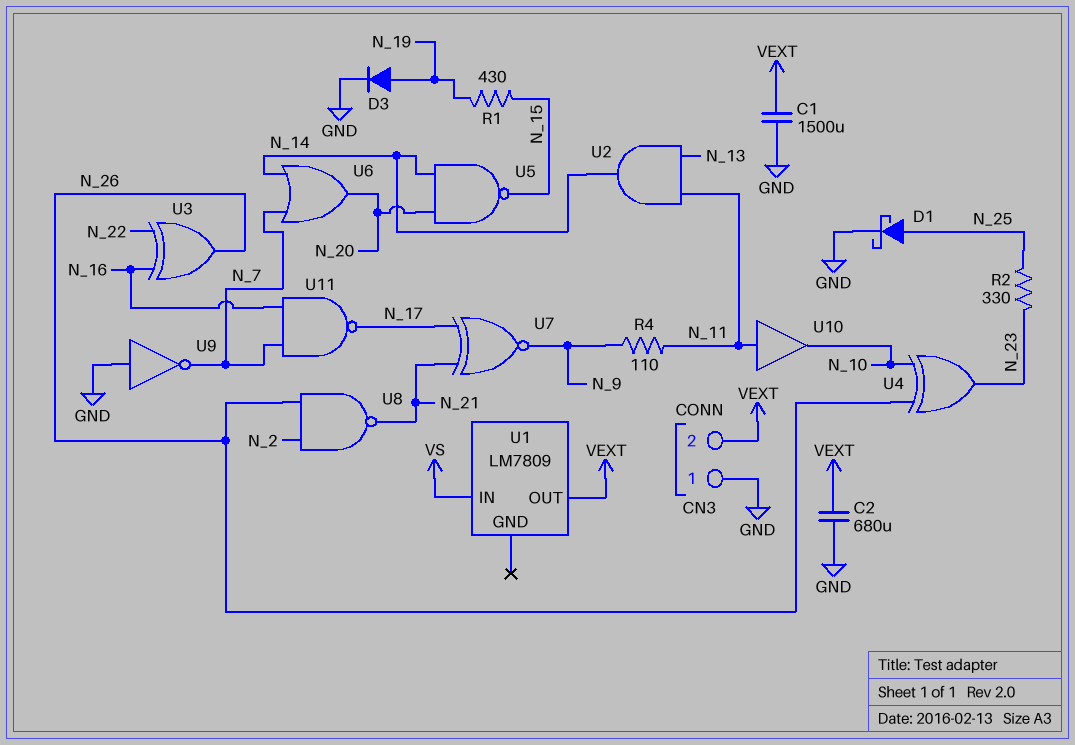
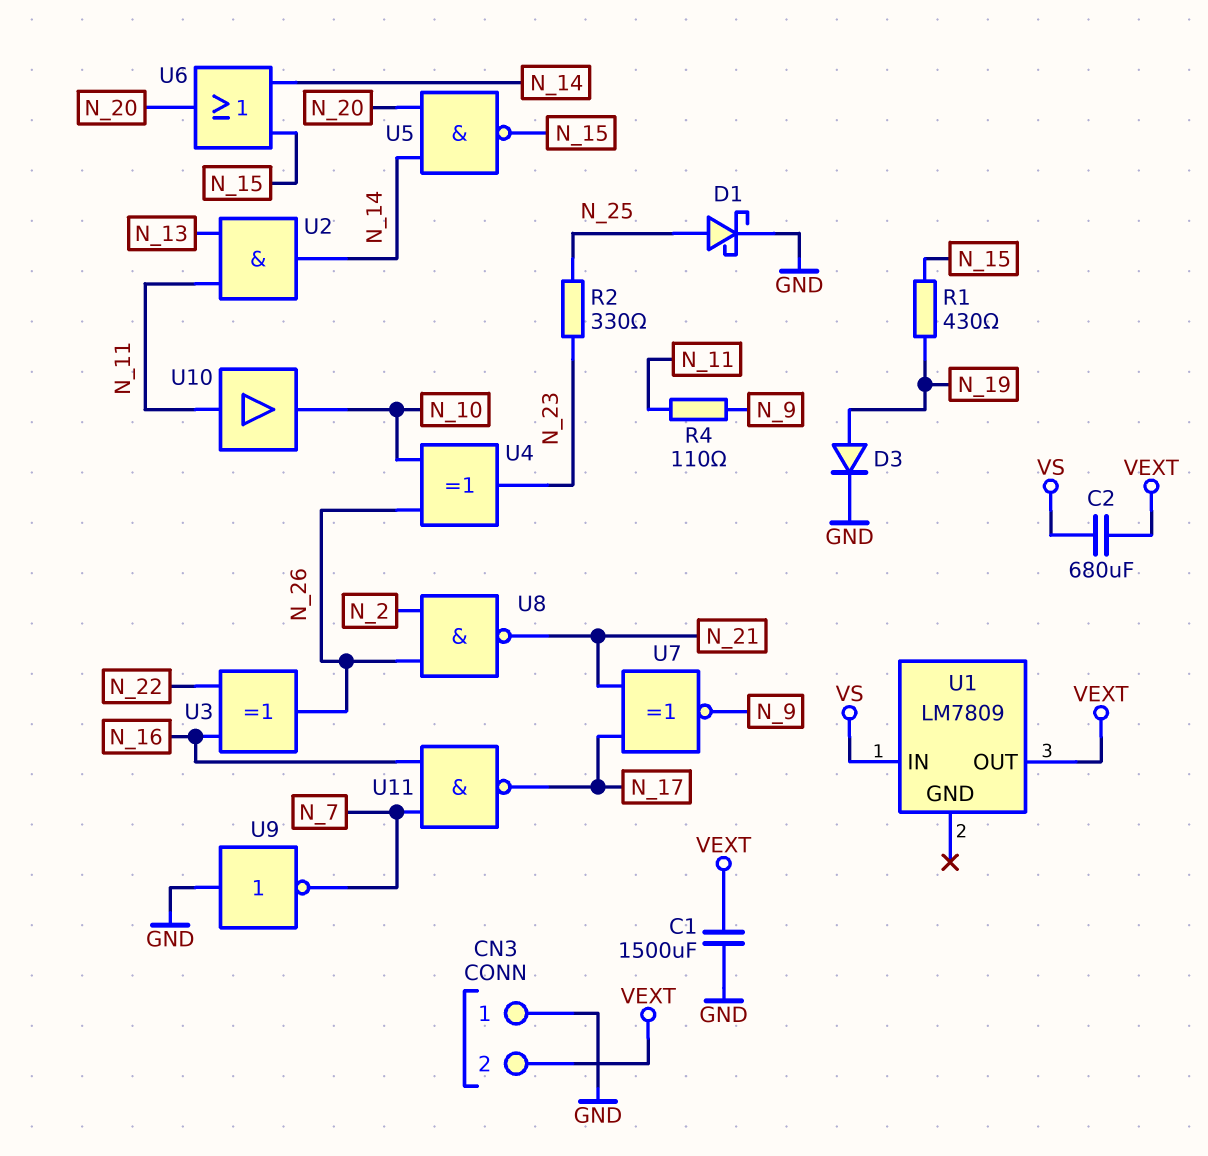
C2: 680uF (GND, VEXT) -> 680uF (VEXT, VS)
U6: OR (in N_7, in N_14, out N_20) -> OR (in N_14, in N_15, out N_20)

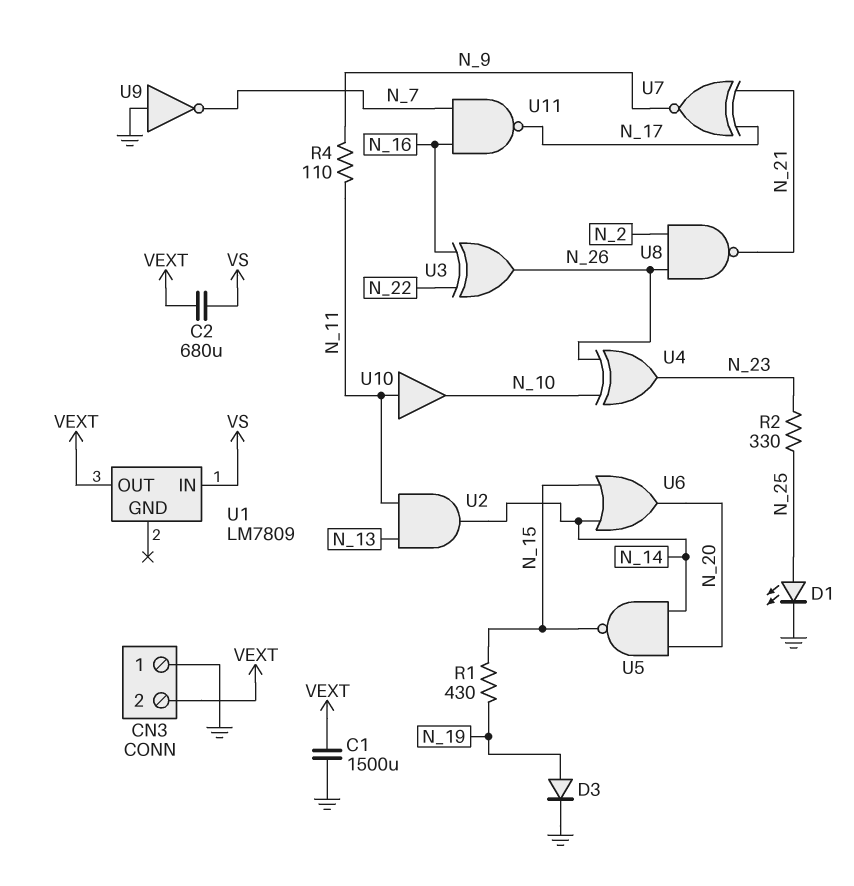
D1: schottky (A N_25, K GND) -> LED (A N_25, K GND)

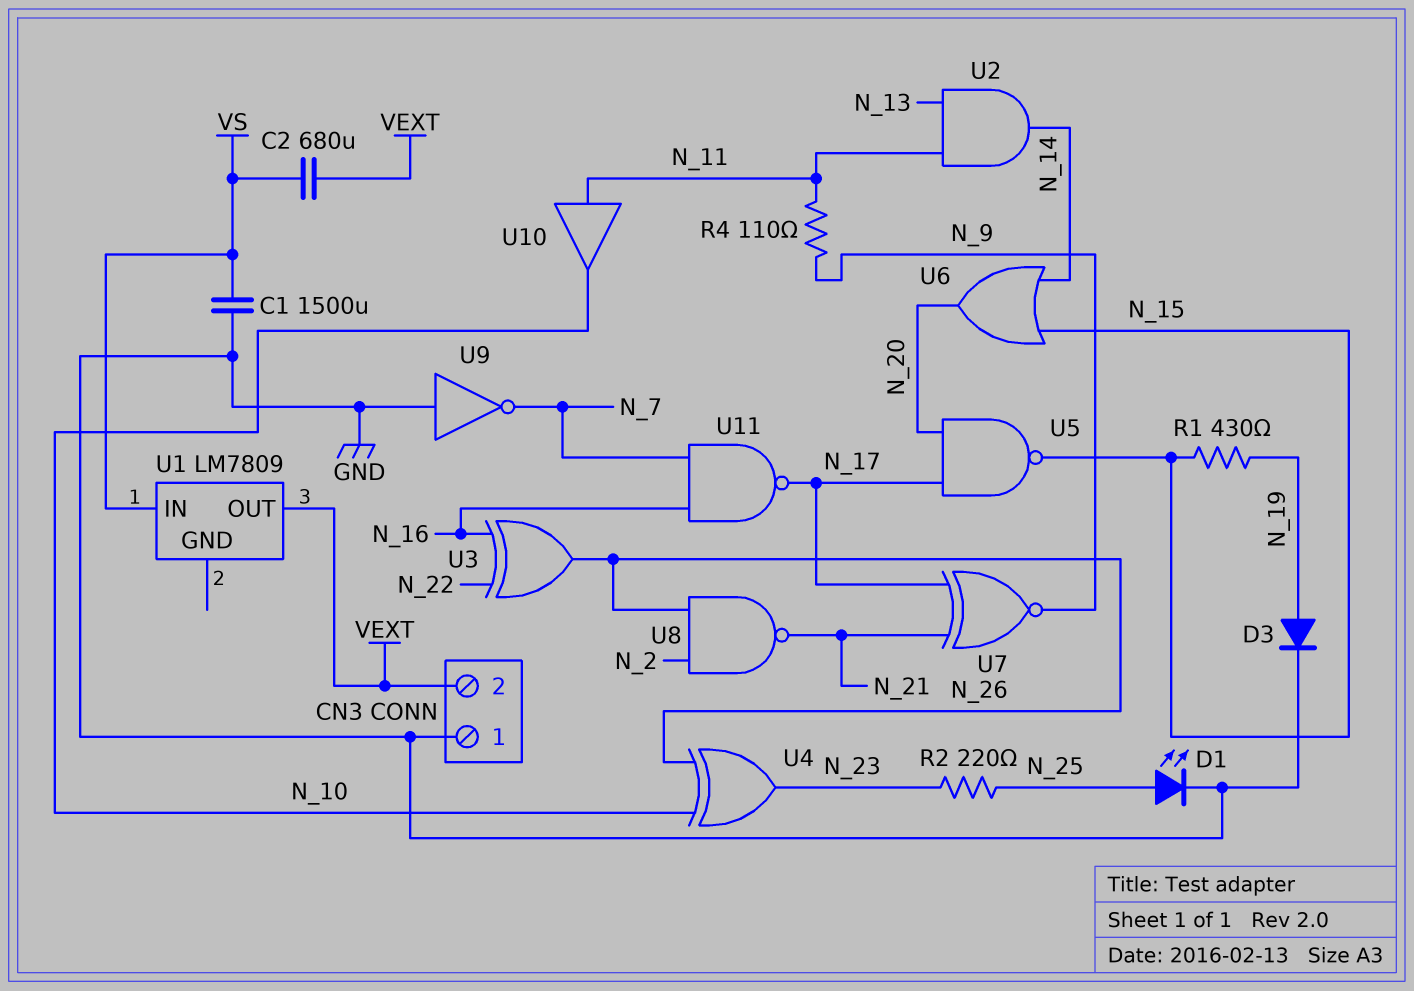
C1: 1500uF (GND, VEXT) -> 1500uF (GND, VS)
R2: 330 (N_23, N_25) -> 220 (N_23, N_25)
U5: NAND (in N_14, in N_20, out N_15) -> NAND (in N_17, in N_20, out N_15)

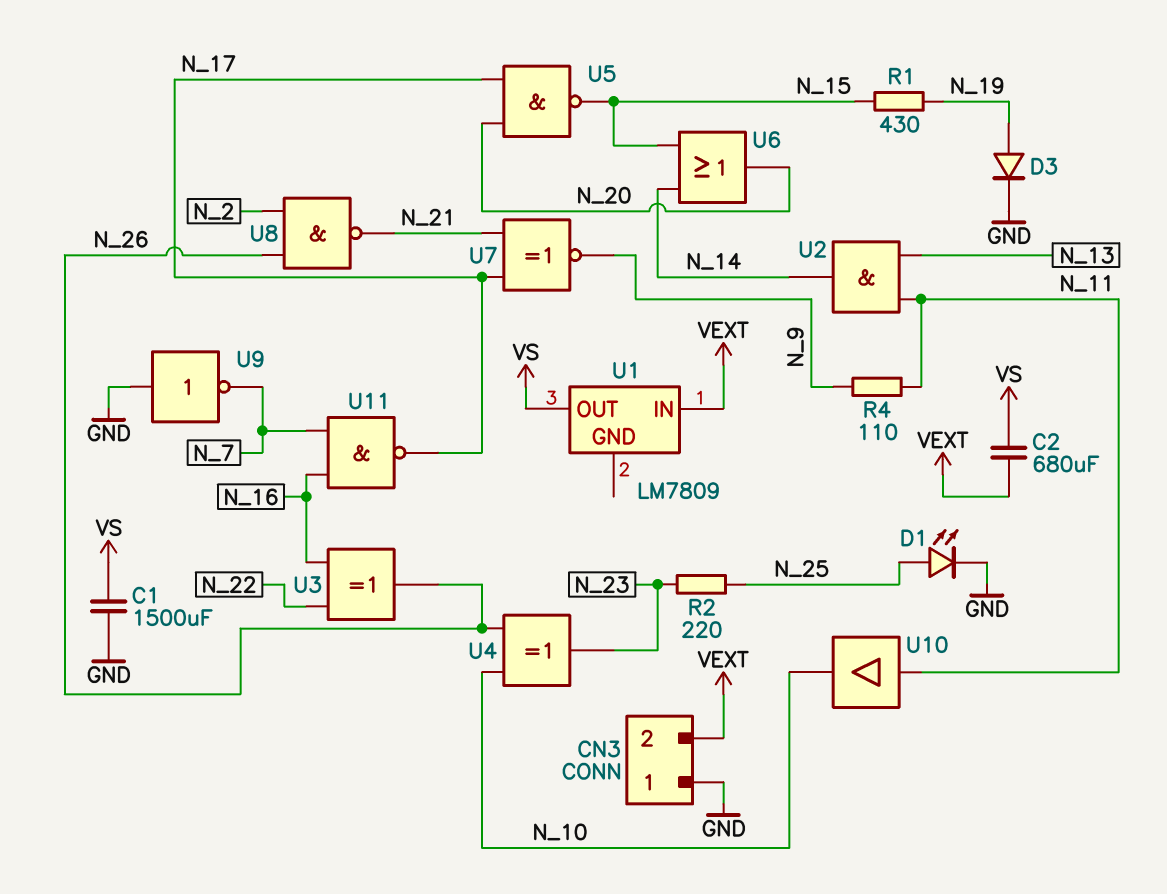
U1 pin IN: VS -> VEXT
U1 pin OUT: VEXT -> VS

